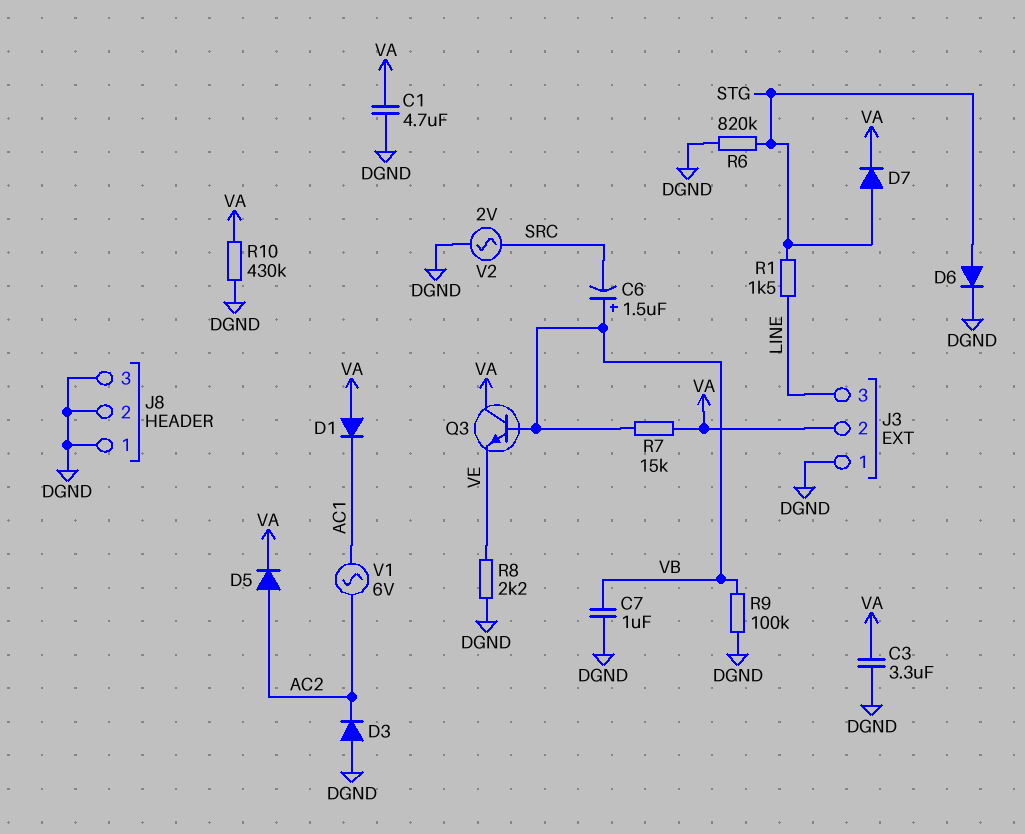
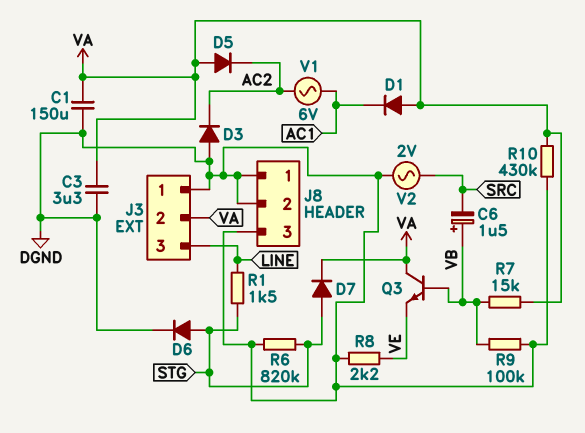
C1: 4.7uF (DGND, VA) -> 150uF (DGND, VA)
C7: 1uF (DGND, VB) -> none
D5: diode (A AC2, K VA) -> diode (A VA, K AC2)

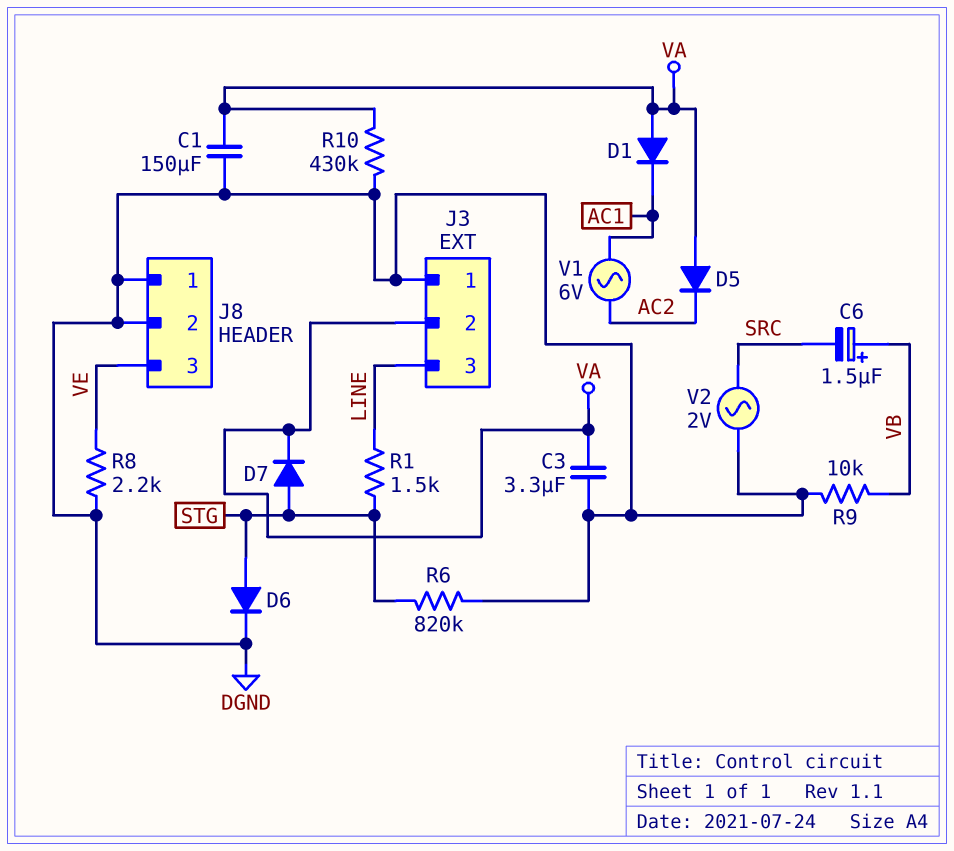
D3: diode (A DGND, K AC2) -> none
J8 pin 3: DGND -> VE
Q3: NPN (B VB, C VA, E VE) -> none
R7: 15k (VA, VB) -> none
R9: 100k (DGND, VB) -> 10k (DGND, VB)

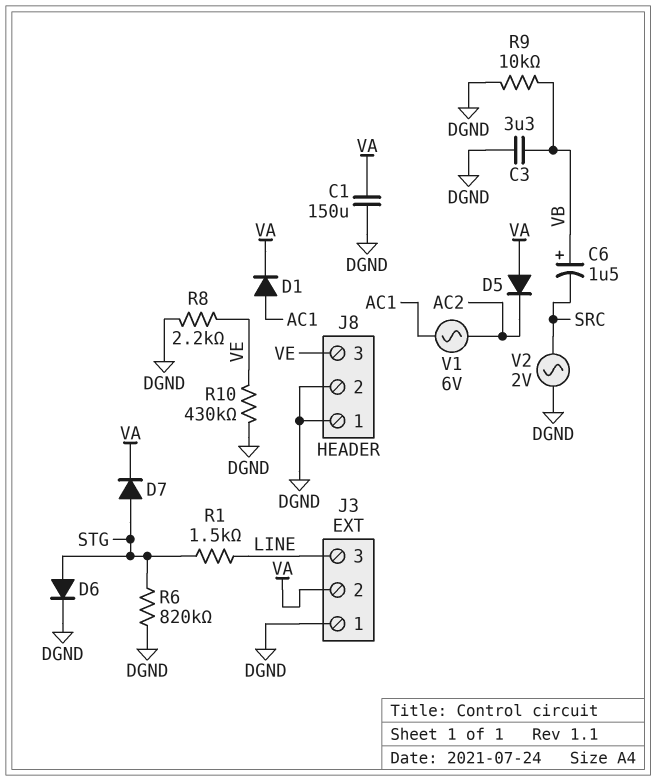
C3: 3.3uF (DGND, VA) -> 3.3uF (DGND, VB)
D1: diode (A VA, K AC1) -> diode (A AC1, K VA)
R10: 430k (DGND, VA) -> 430k (DGND, VE)

